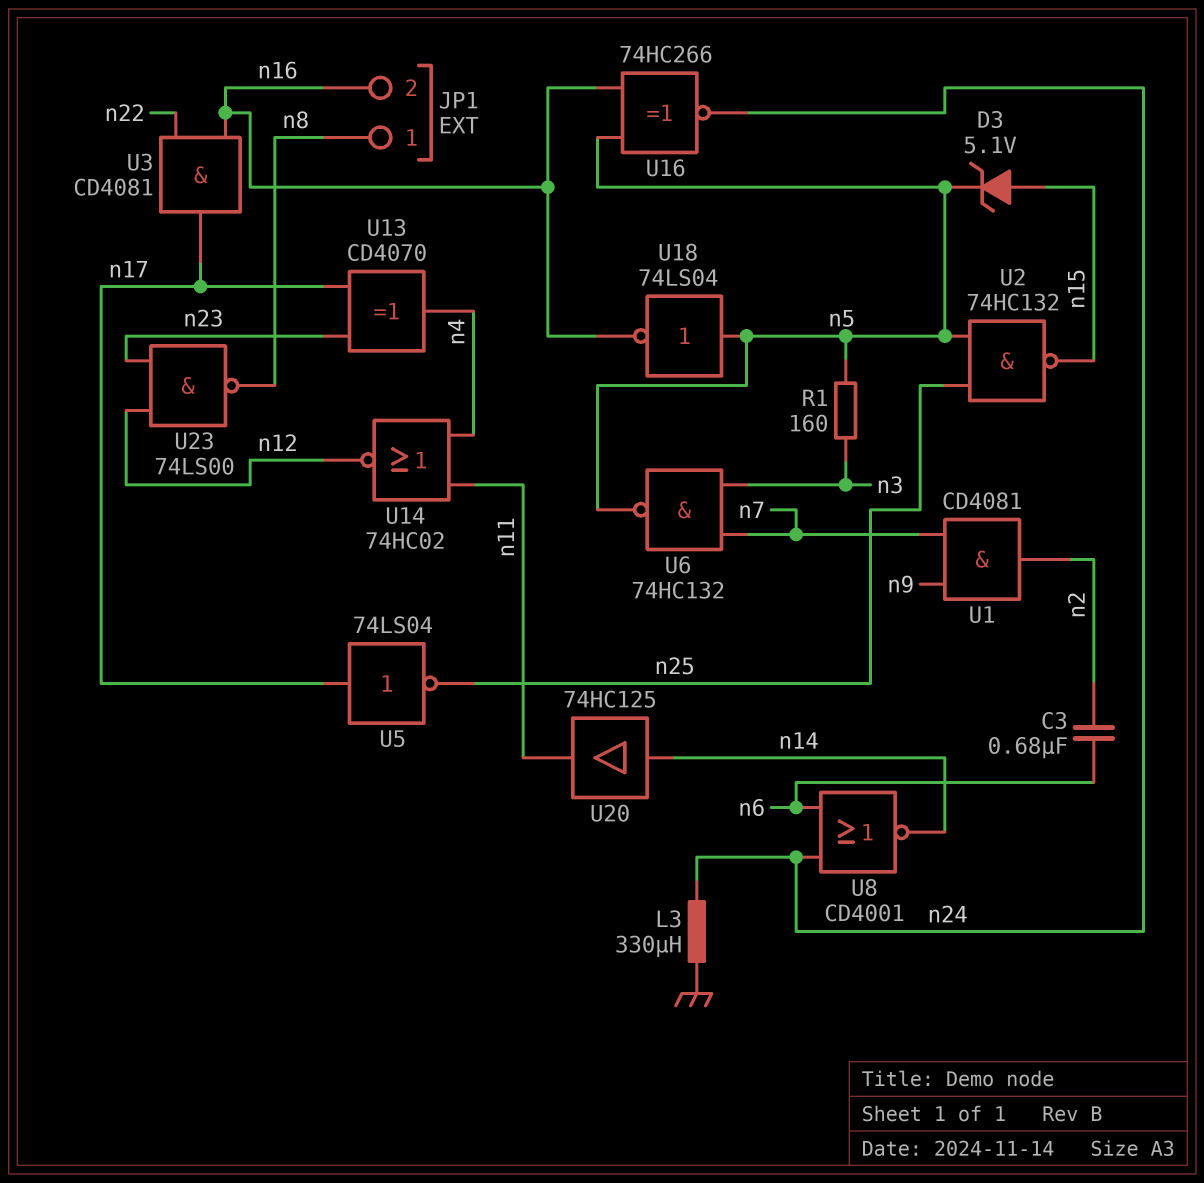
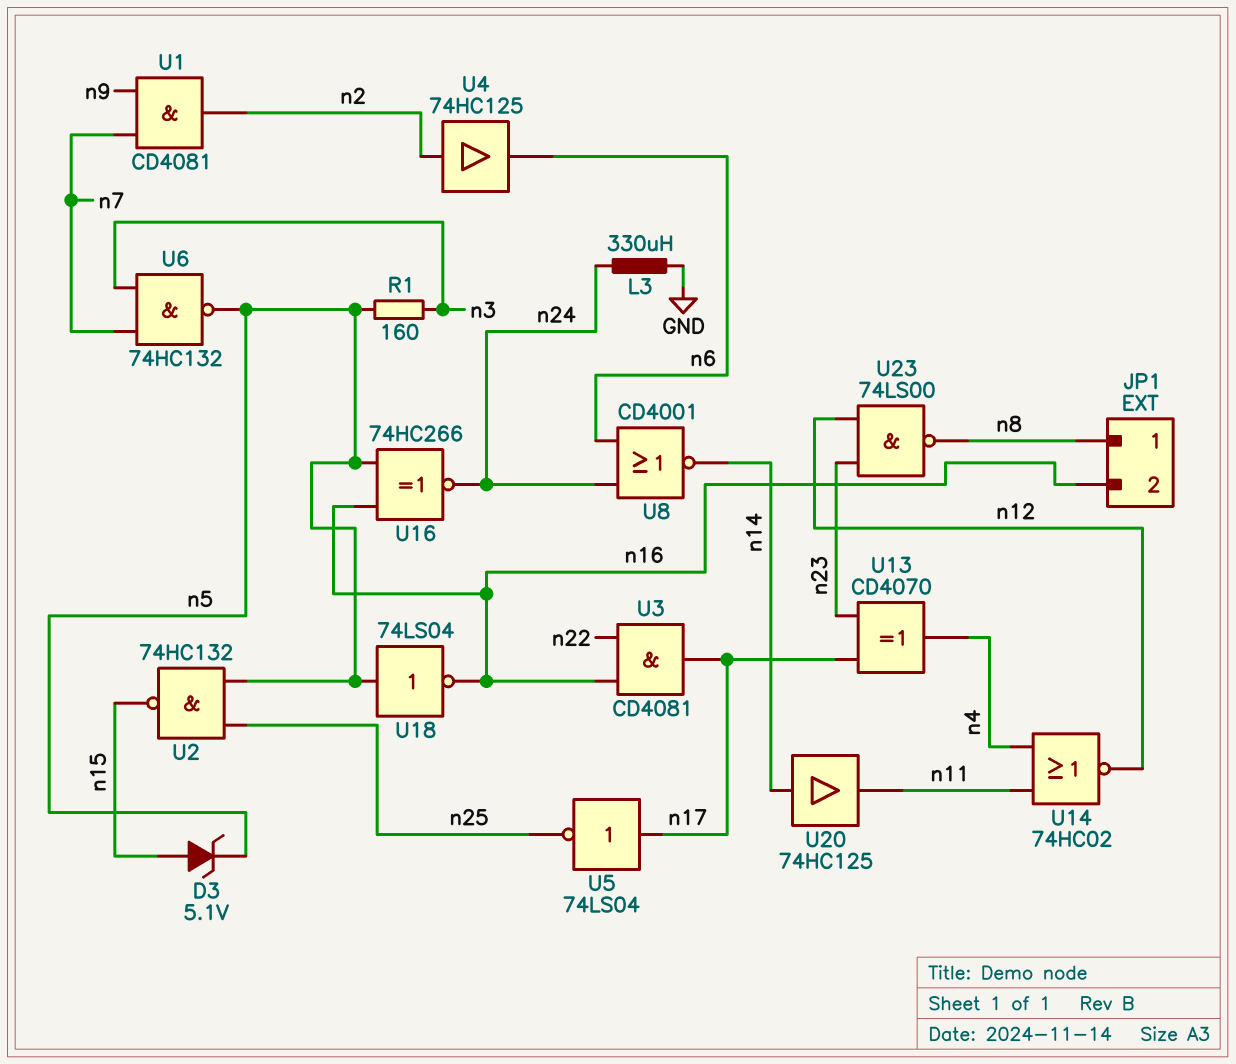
C3: 680nF (n2, n6) -> none
U4: none -> buffer 74HC125 (in n2, out n6)

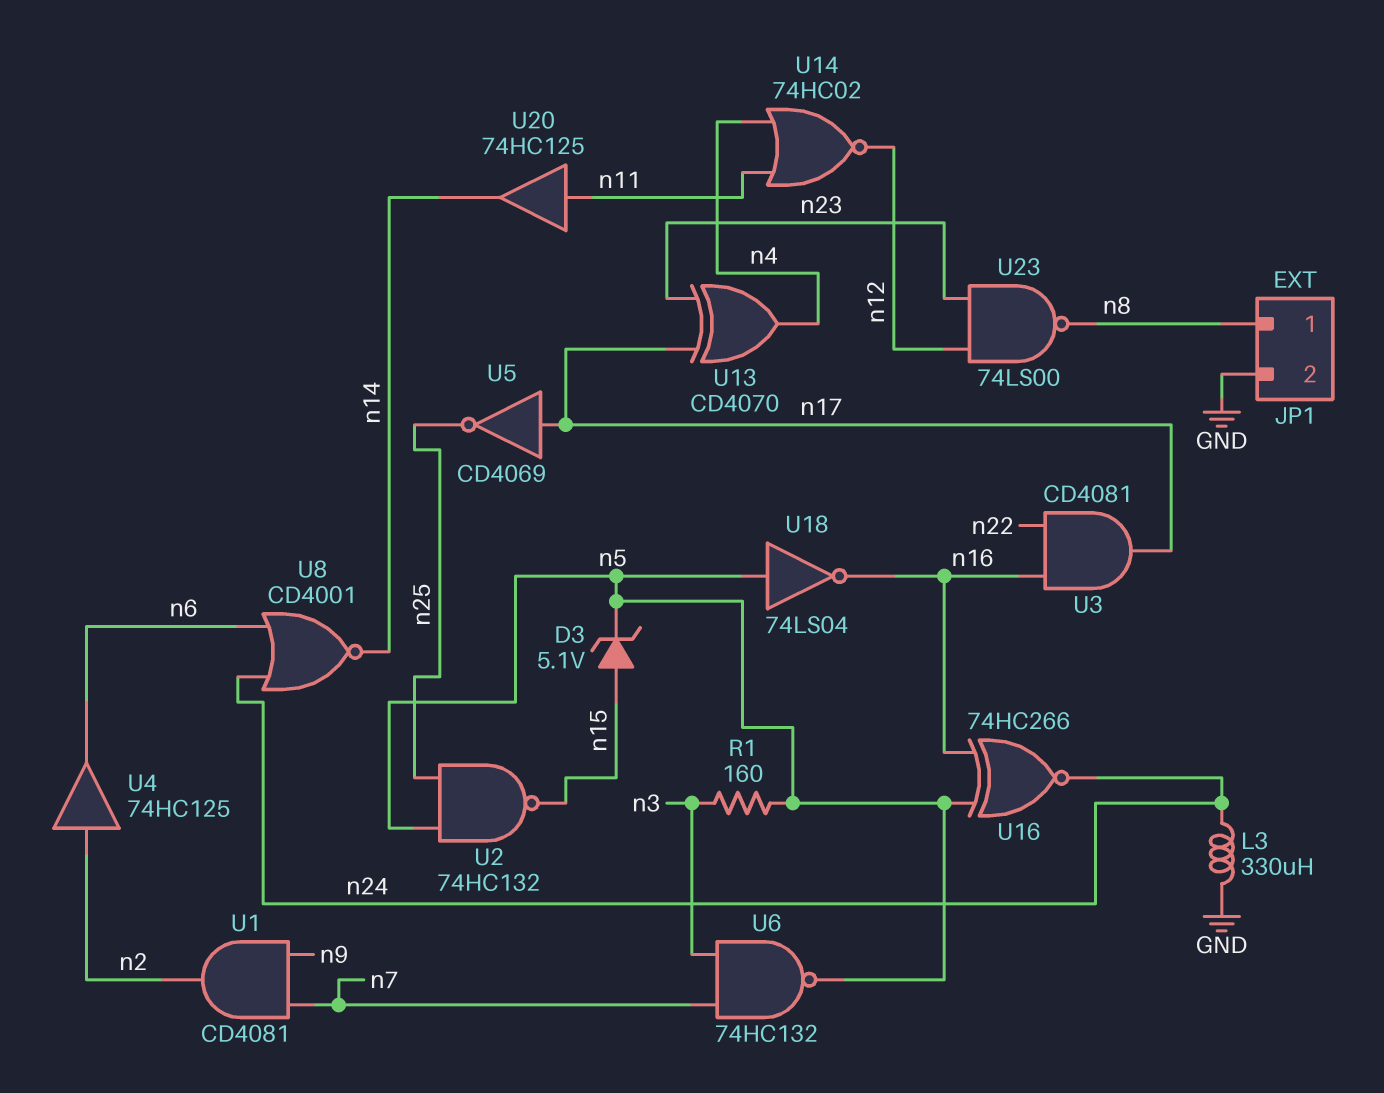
JP1 pin 2: n16 -> GND
U5: NOT 74LS04 (in n17, out n25) -> NOT CD4069 (in n17, out n25)
U20: buffer 74HC125 (in n14, out n11) -> buffer 74HC125 (in n11, out n14)

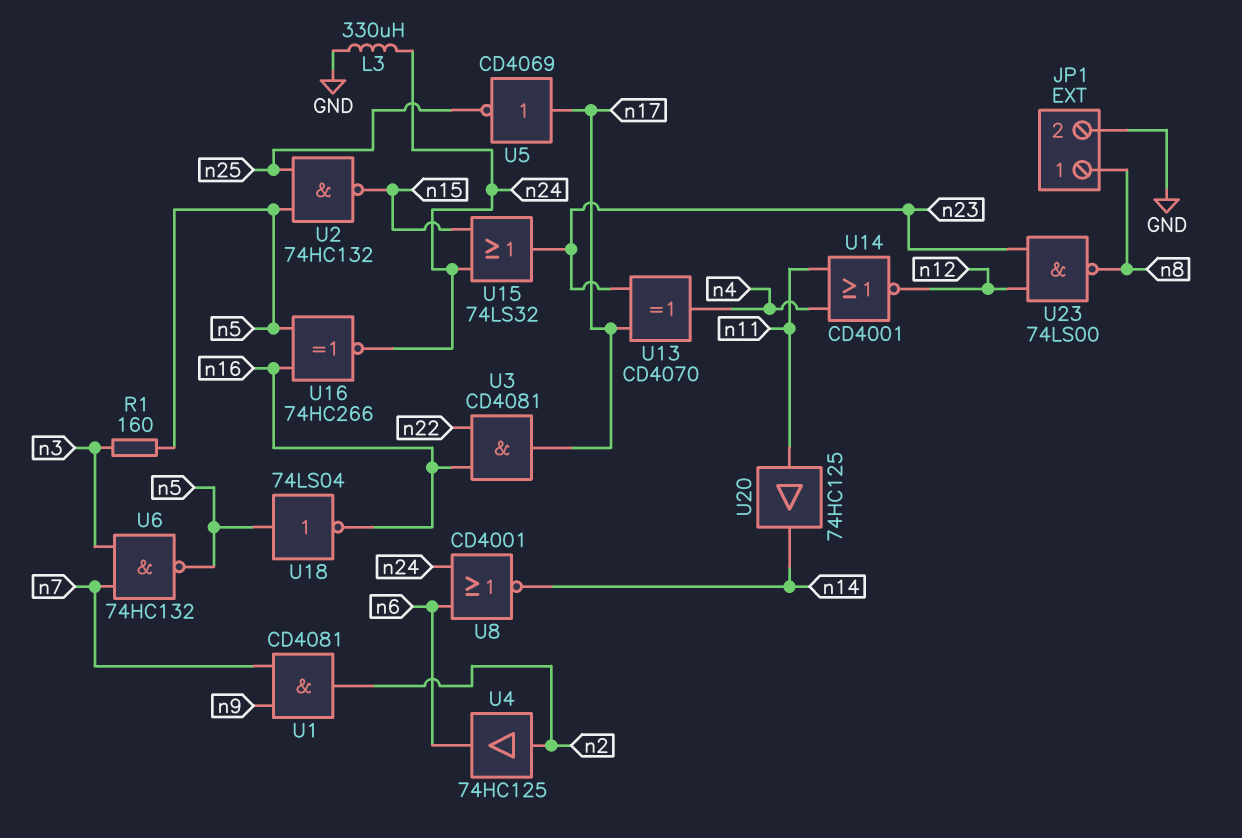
D3: zener 5.1V (A n15, K n5) -> none
U14: NOR 74HC02 (in n4, in n11, out n12) -> NOR CD4001 (in n4, in n11, out n12)
U15: none -> OR 74LS32 (in n15, in n24, out n23)

